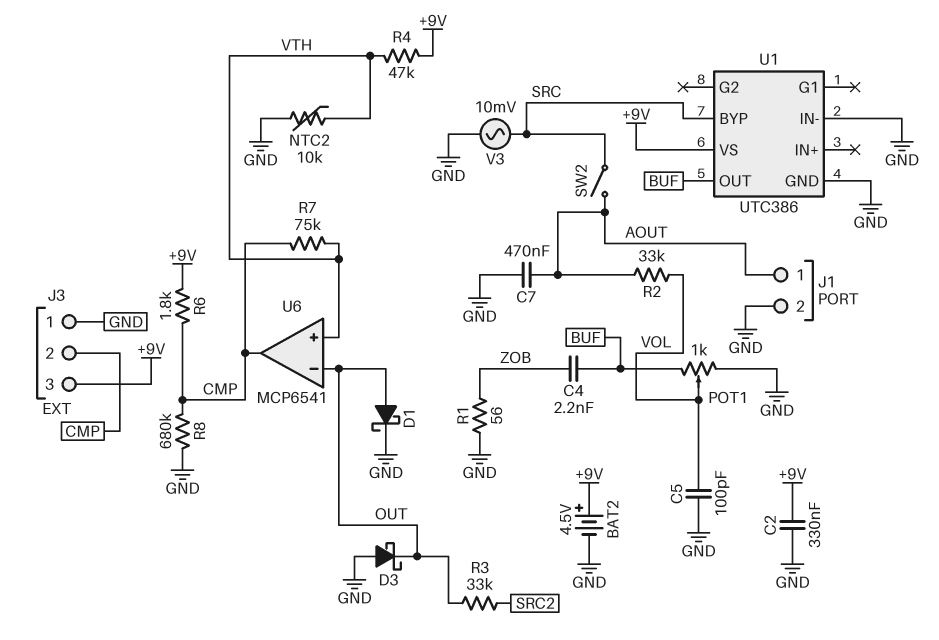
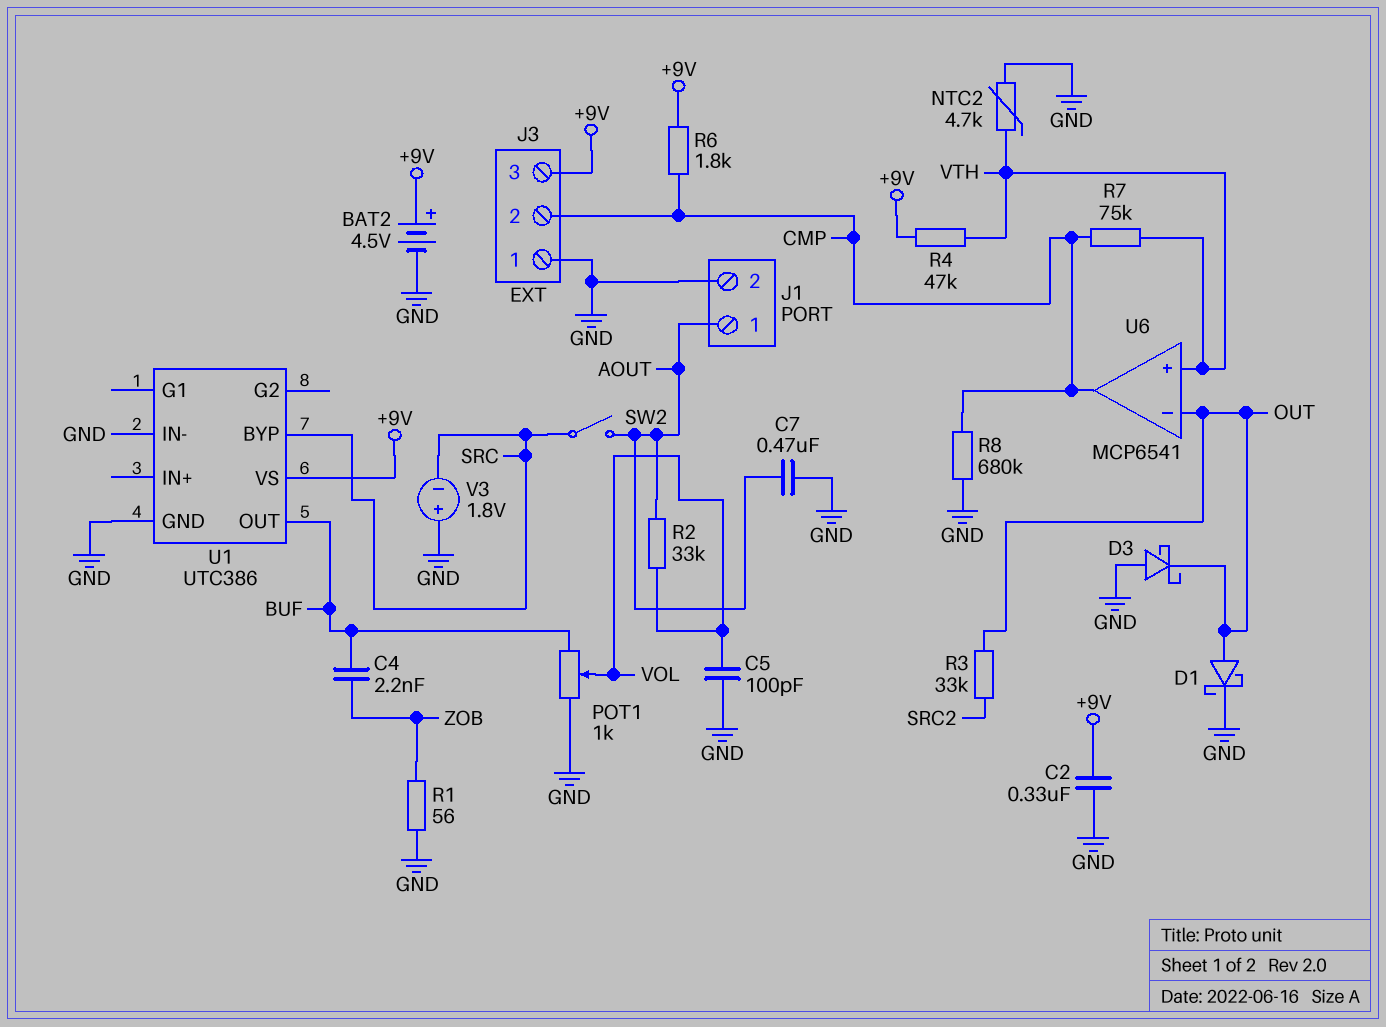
NTC2: 10k (GND, VTH) -> 4.7k (GND, VTH)
V3: AC 10mV (GND, SRC) -> 1.8V (plus GND, minus SRC)

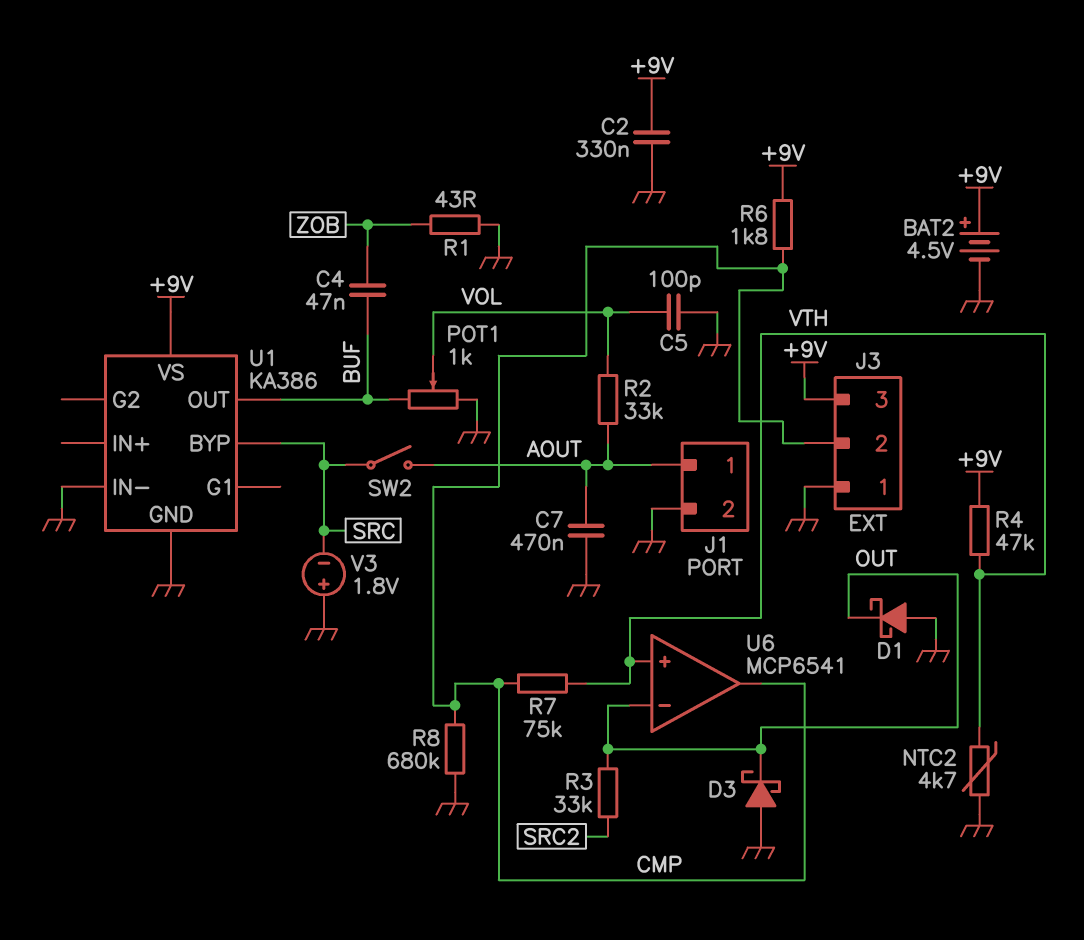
C4: 2.2nF (BUF, ZOB) -> 47nF (BUF, ZOB)
D1: schottky (A OUT, K GND) -> schottky (A GND, K OUT)
R1: 56 (GND, ZOB) -> 43 (GND, ZOB)
U1: UTC386 -> KA386

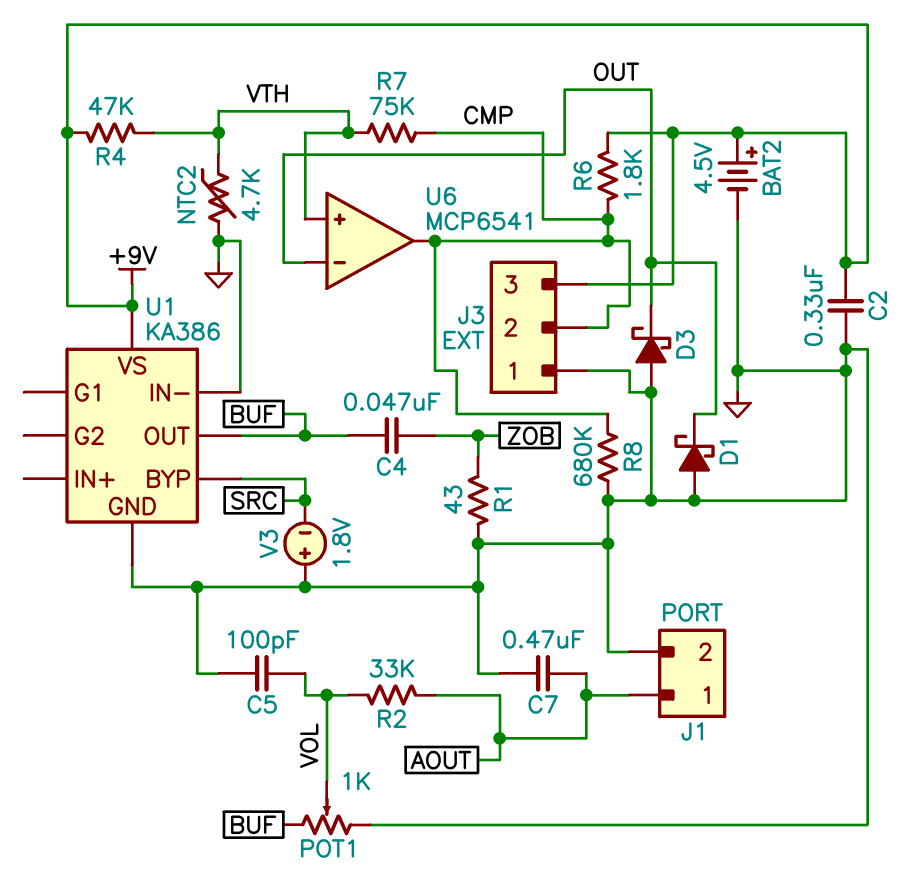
R3: 33k (OUT, SRC2) -> none
SW2: switch (AOUT, SRC) -> none

